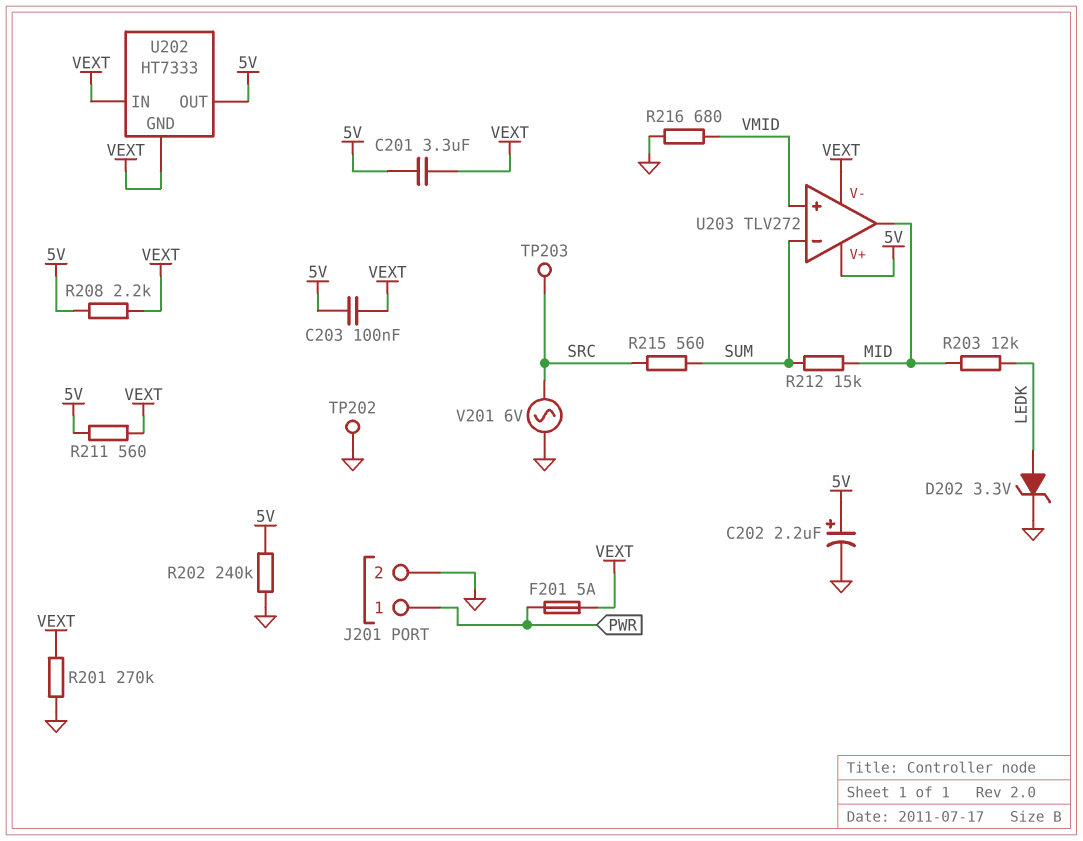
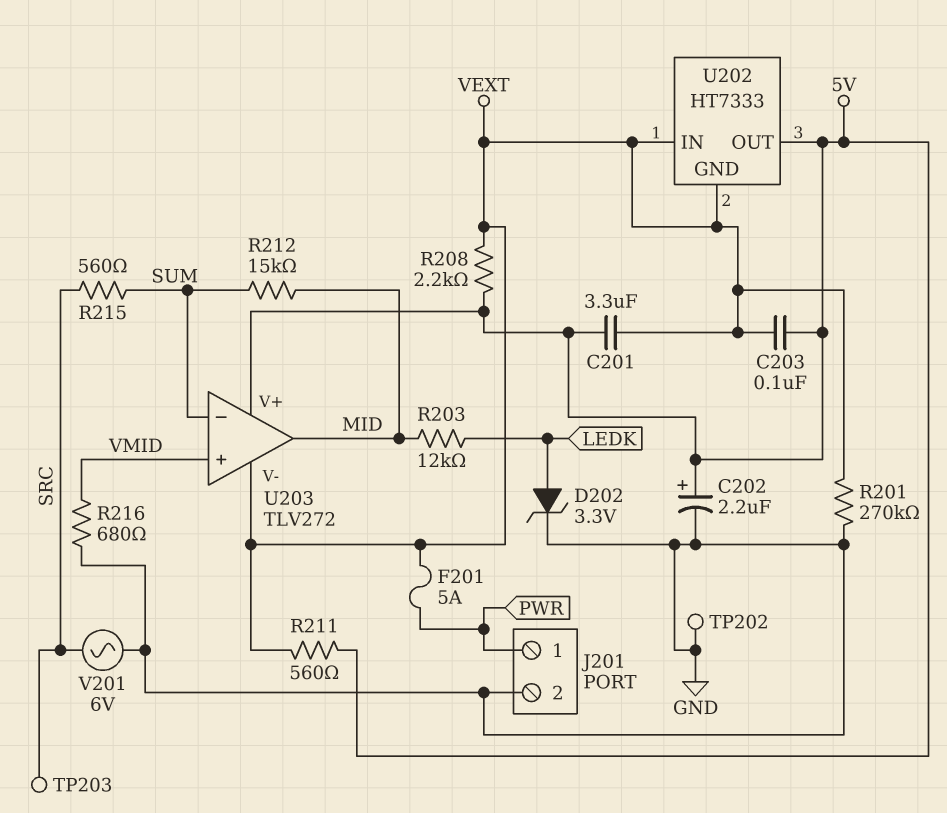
R202: 240k (5V, GND) -> none

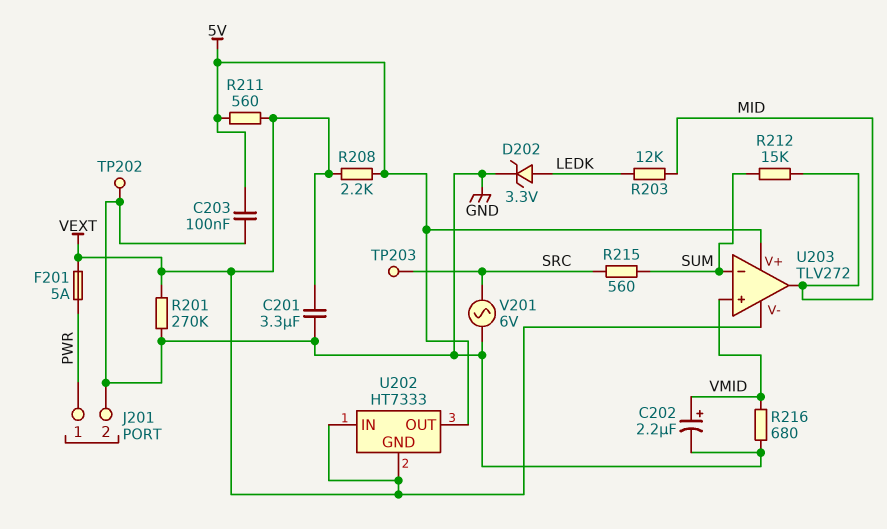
C201: 3.3uF (5V, VEXT) -> 3.3uF (GND, VEXT)
C202: 2.2uF (plus 5V, minus GND) -> 2.2uF (plus VMID, minus GND)
C203: 100nF (5V, VEXT) -> 100nF (5V, GND)

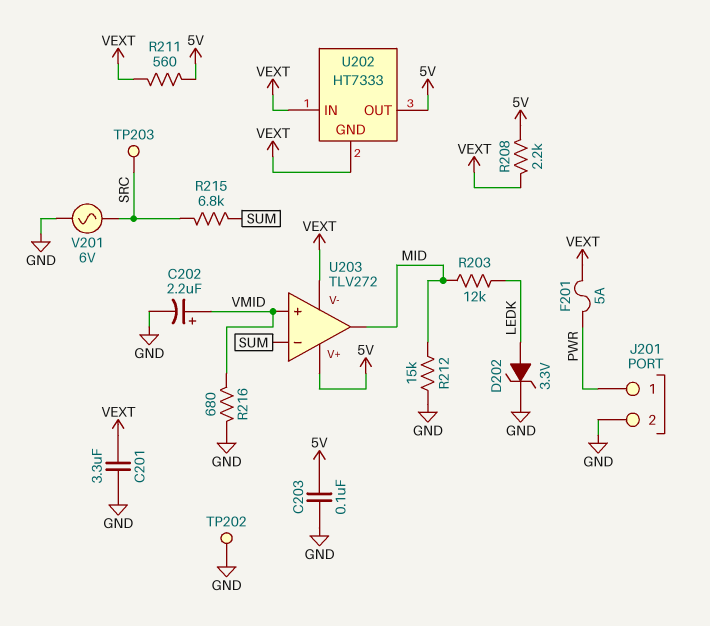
R201: 270k (GND, VEXT) -> none
R212: 15k (MID, SUM) -> 15k (GND, MID)
R215: 560 (SRC, SUM) -> 6.8k (SRC, SUM)

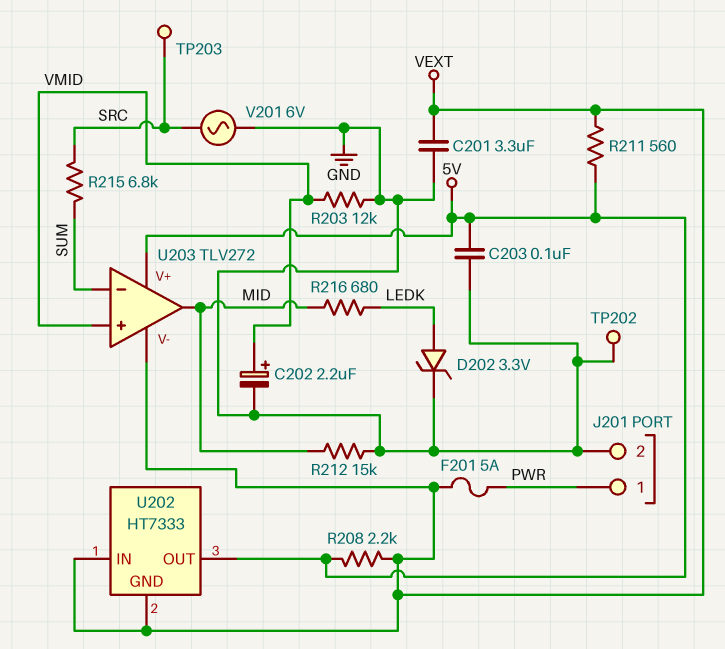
R203: 12k (LEDK, MID) -> 12k (GND, VMID)
R216: 680 (GND, VMID) -> 680 (LEDK, MID)

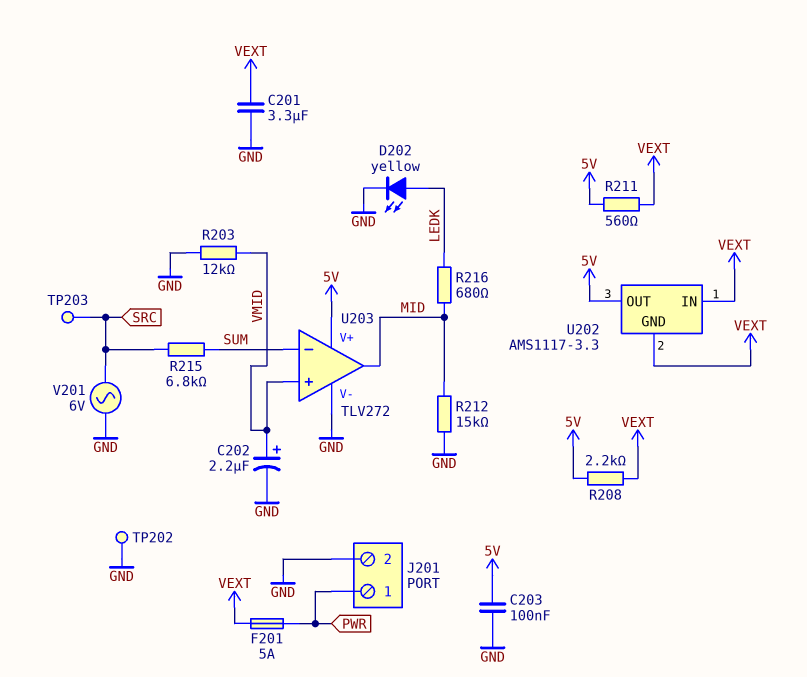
D202: zener 3.3V (A LEDK, K GND) -> LED yellow (A LEDK, K GND)
U202: HT7333 -> AMS1117-3.3
U203 pin V-: VEXT -> GND

